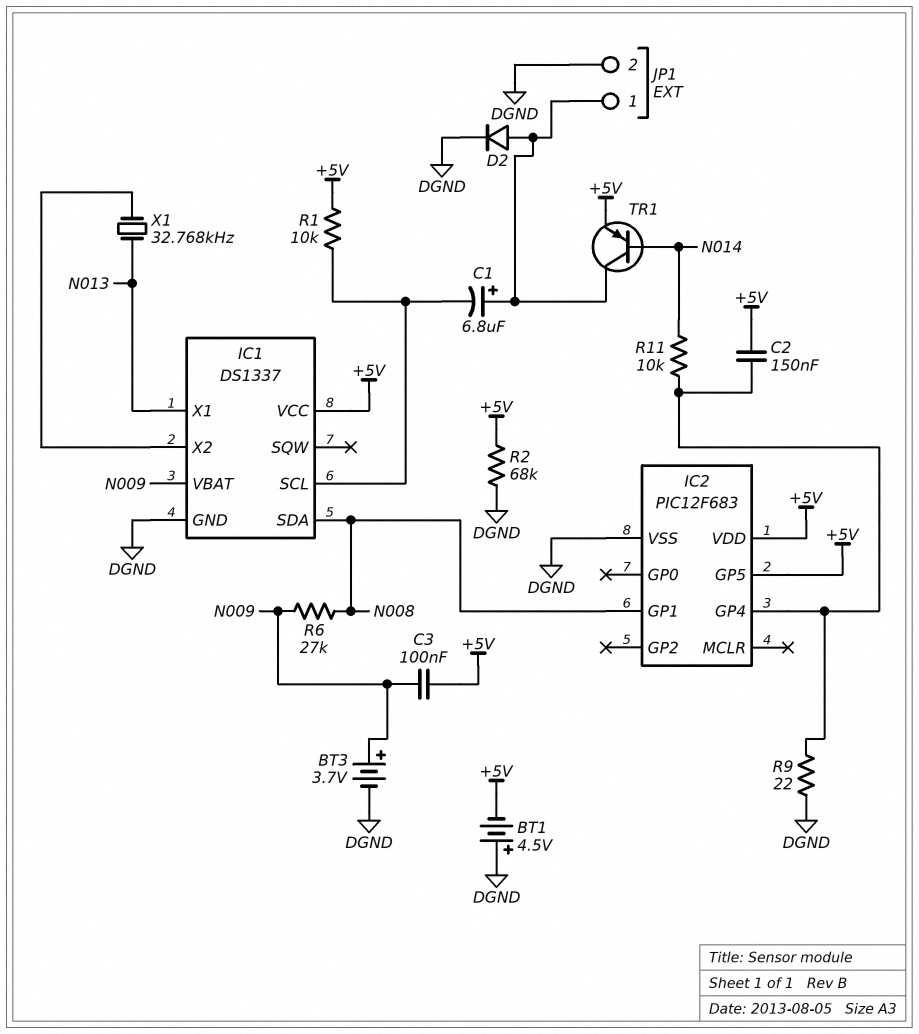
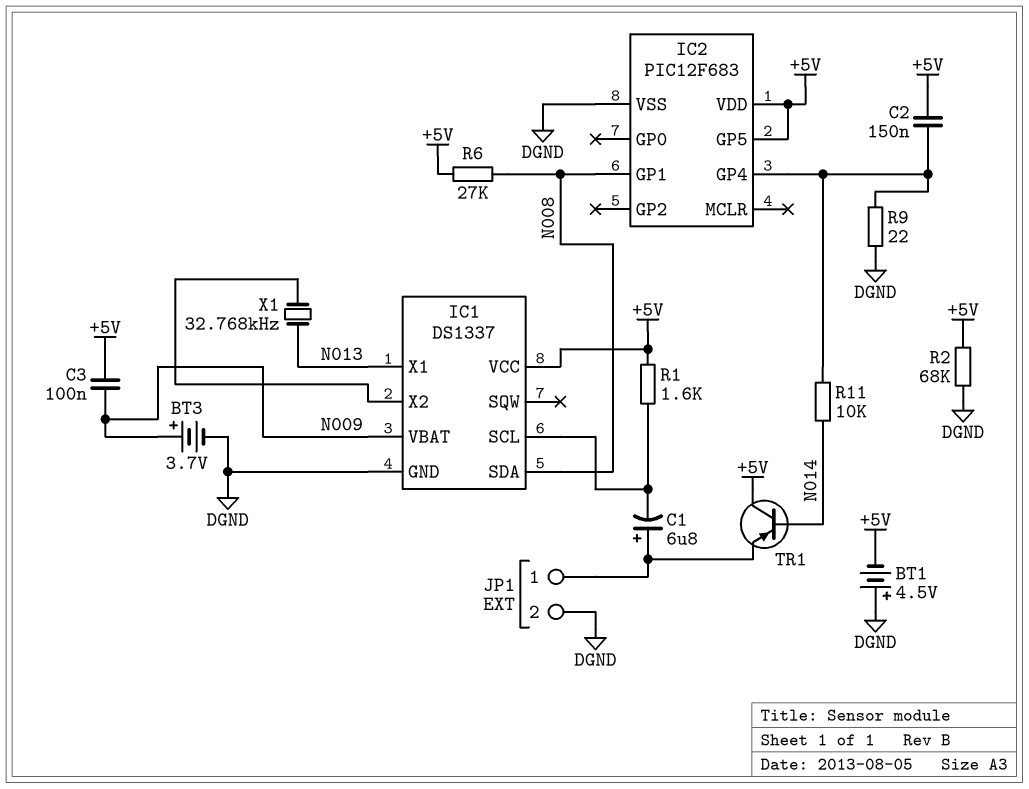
D2: diode (A JP1/1, K DGND) -> none
R1: 10k (+5V, IC1/SCL) -> 1.6k (+5V, IC1/SCL)
R6: 27k (N008, N009) -> 27k (+5V, N008)
TR1: PNP (B N014, C JP1/1, E +5V) -> PNP (B N014, C +5V, E JP1/1)

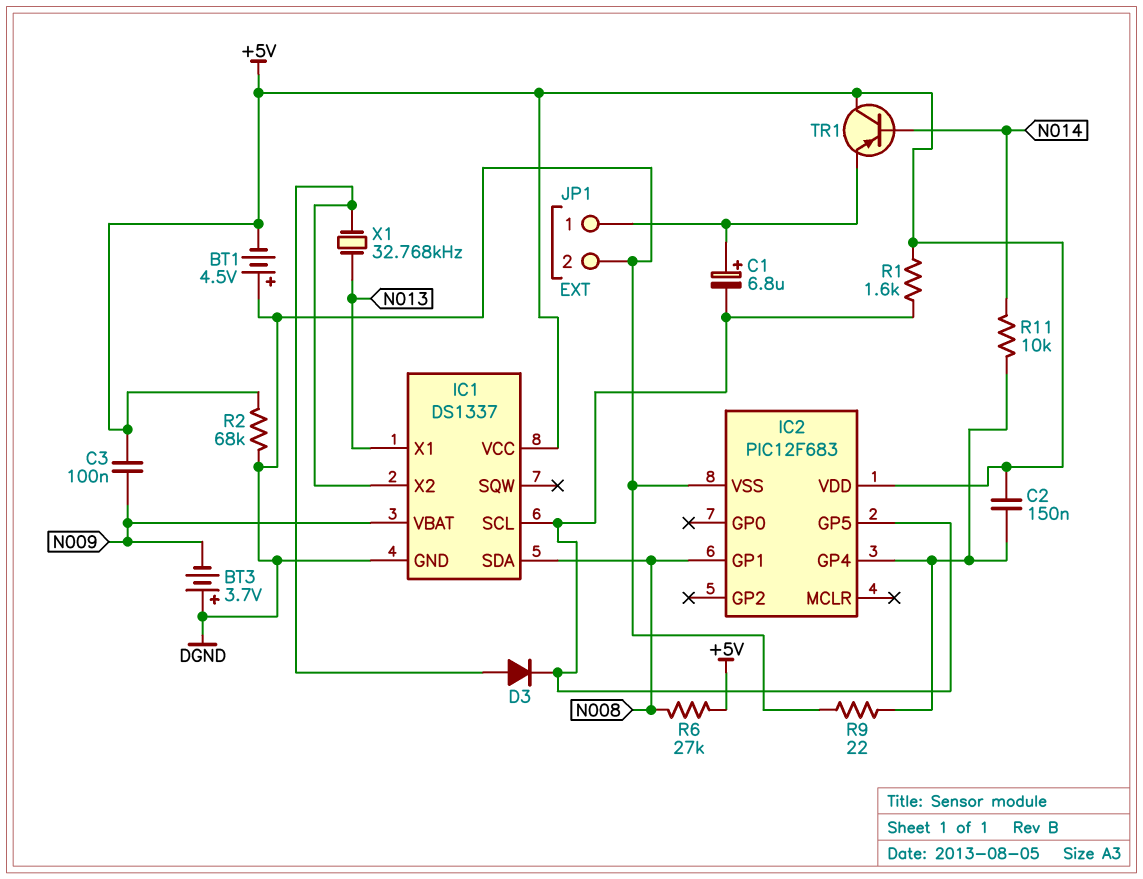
BT3: 3.7V (plus N009, minus DGND) -> 3.7V (plus DGND, minus N009)
D3: none -> diode (A IC1/X2, K IC1/SCL)
IC2 pin GP5: +5V -> IC1/SCL

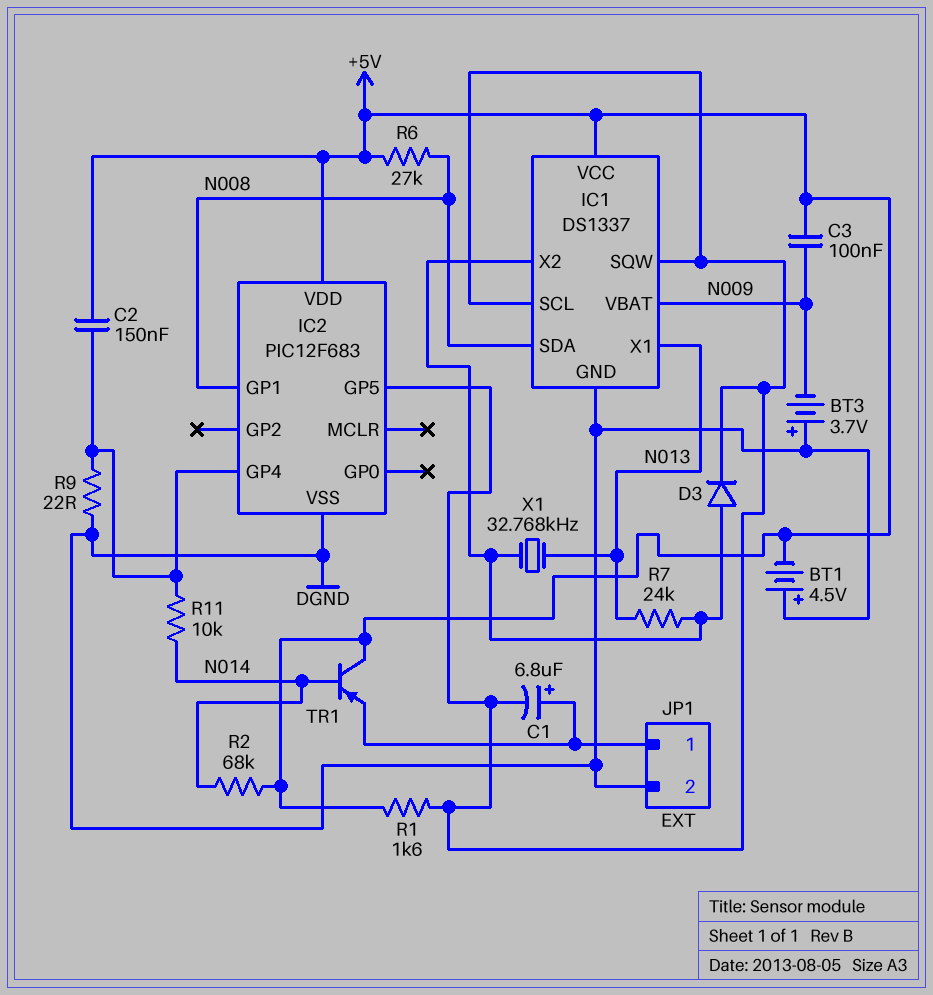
IC1 pin SQW: none -> IC1/SCL
R2: 68k (+5V, DGND) -> 68k (+5V, N014)
R7: none -> 24k (IC1/X2, N013)

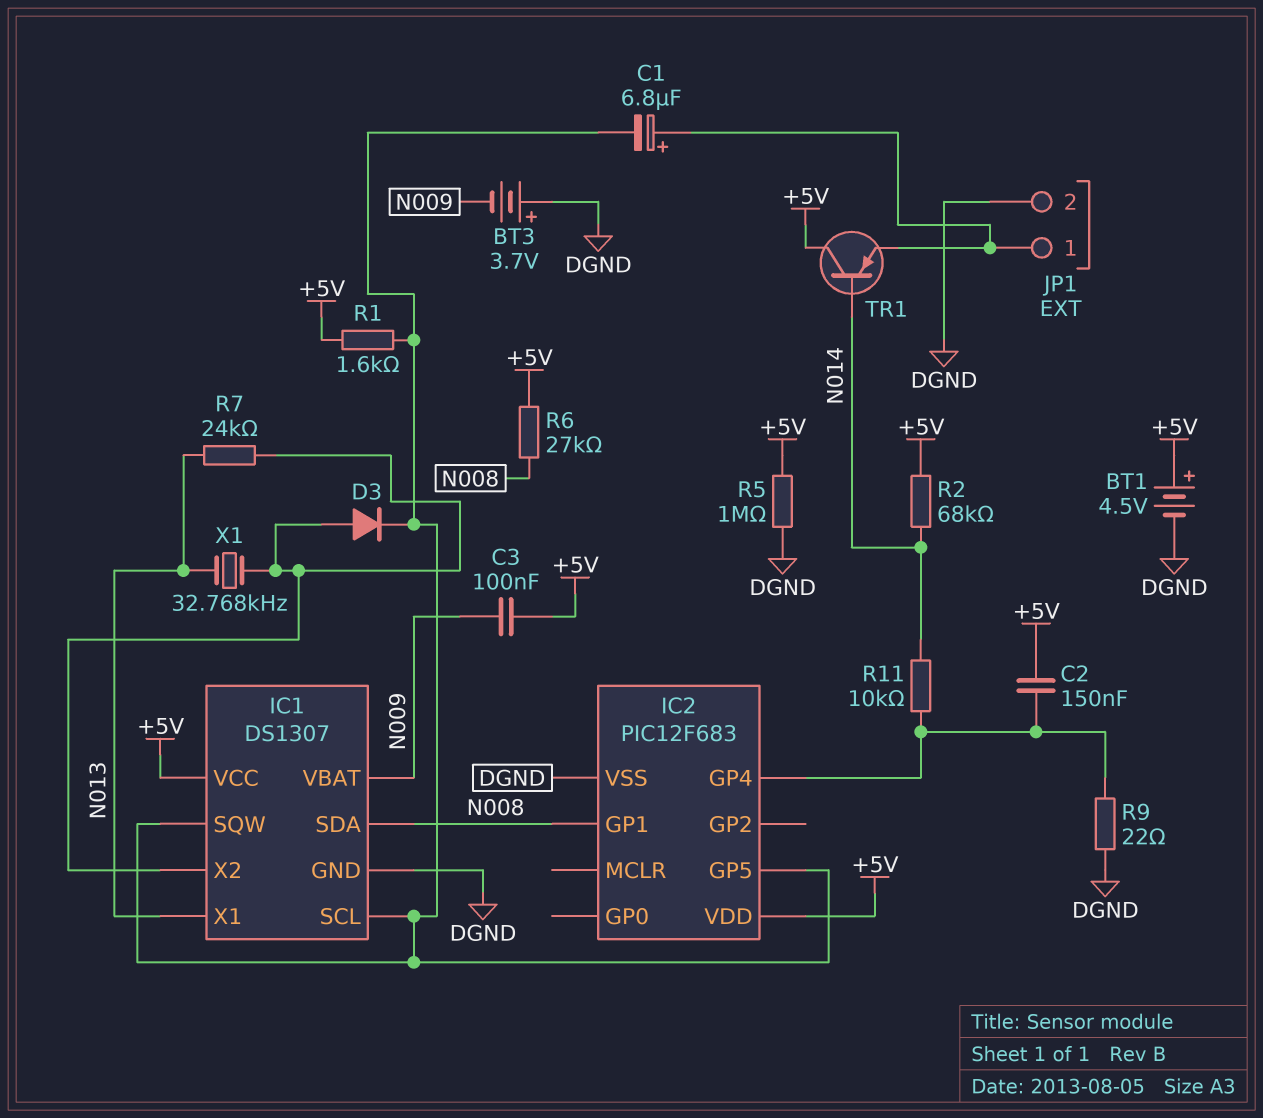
BT1: 4.5V (plus DGND, minus +5V) -> 4.5V (plus +5V, minus DGND)
IC1: DS1337 -> DS1307
R5: none -> 1M (+5V, DGND)

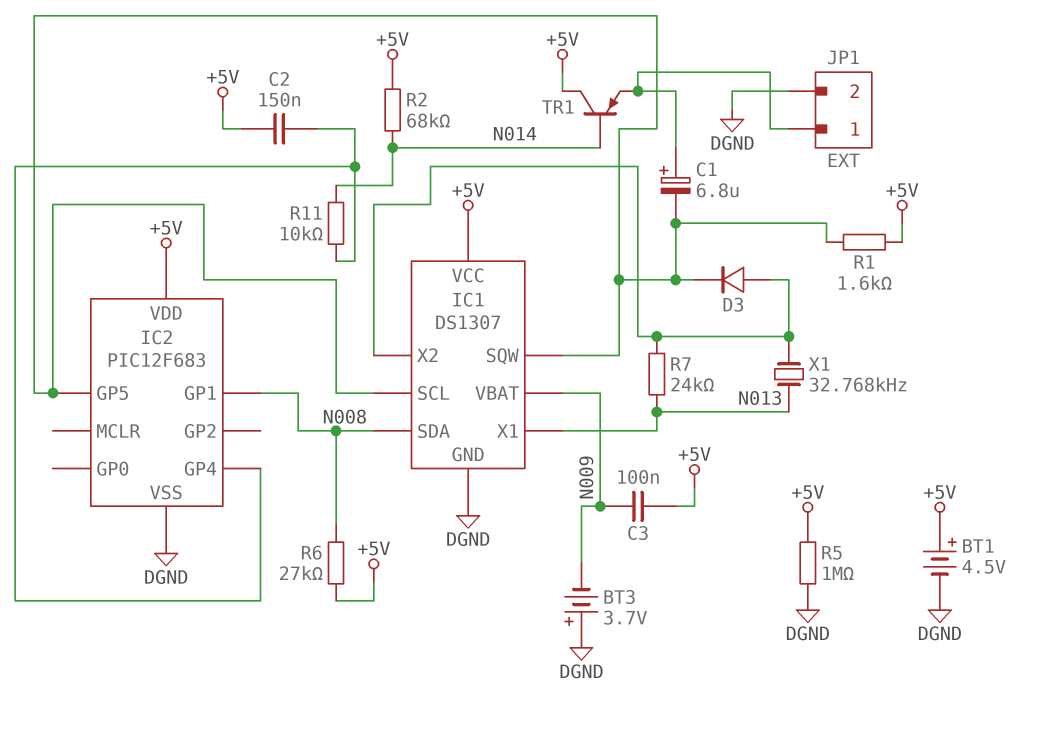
R9: 22 (DGND, IC2/GP4) -> none

